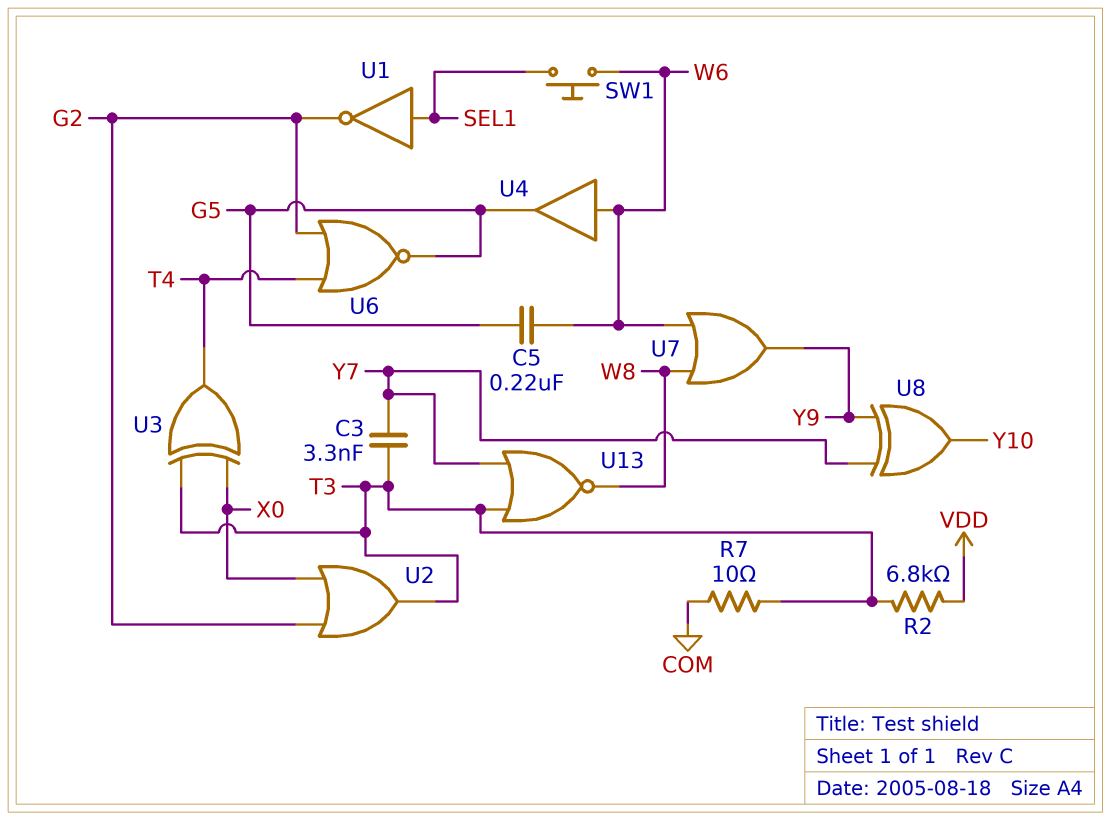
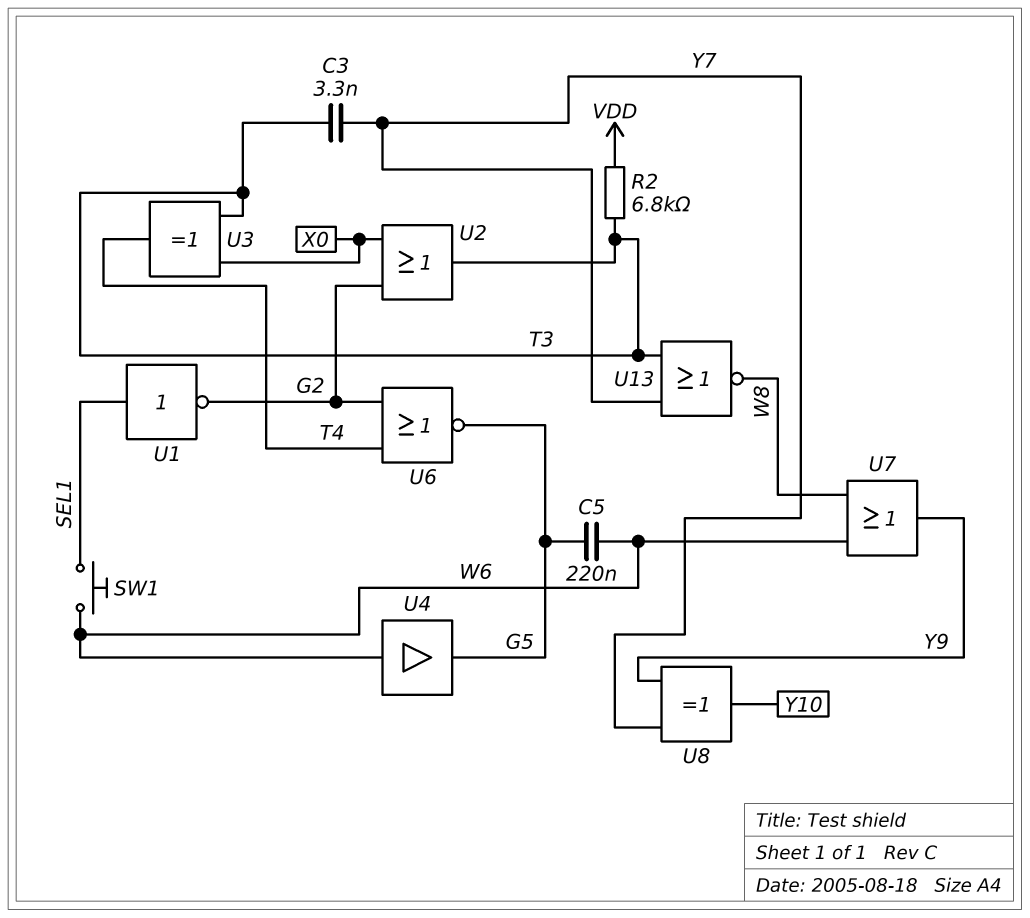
R7: 10 (COM, T3) -> none

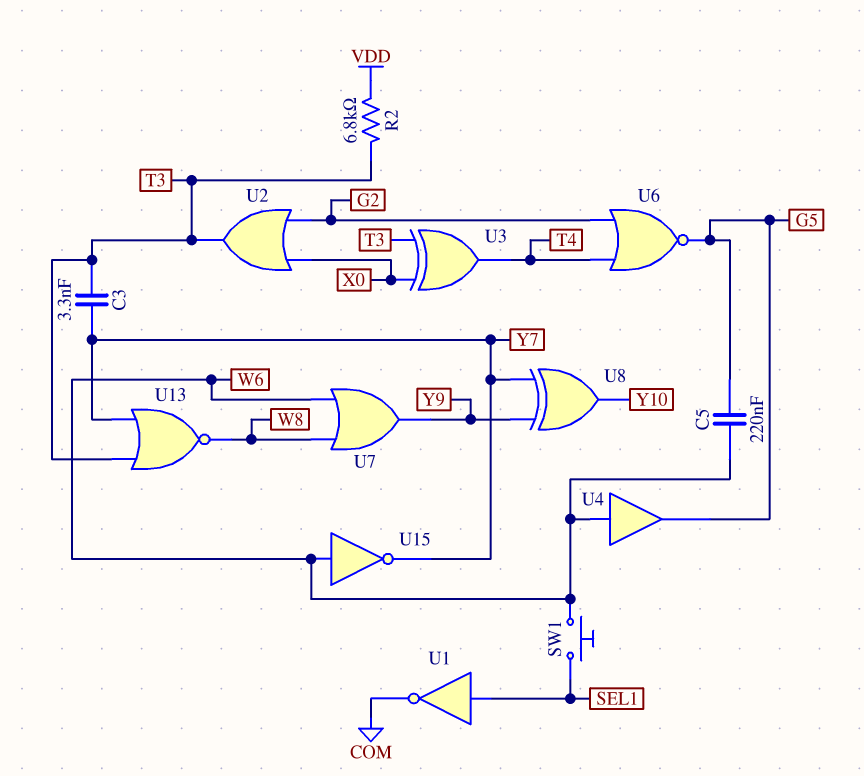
U1: NOT (in SEL1, out G2) -> NOT (in SEL1, out COM)
U15: none -> NOT (in W6, out Y7)

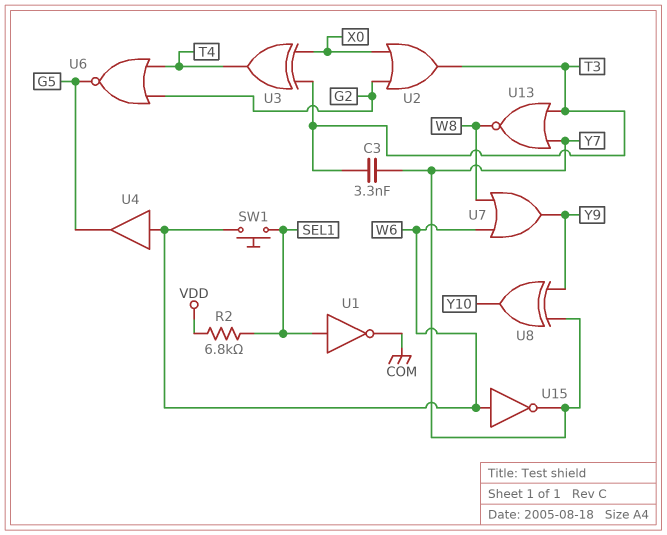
C5: 220nF (G5, W6) -> none
R2: 6.8k (T3, VDD) -> 6.8k (SEL1, VDD)

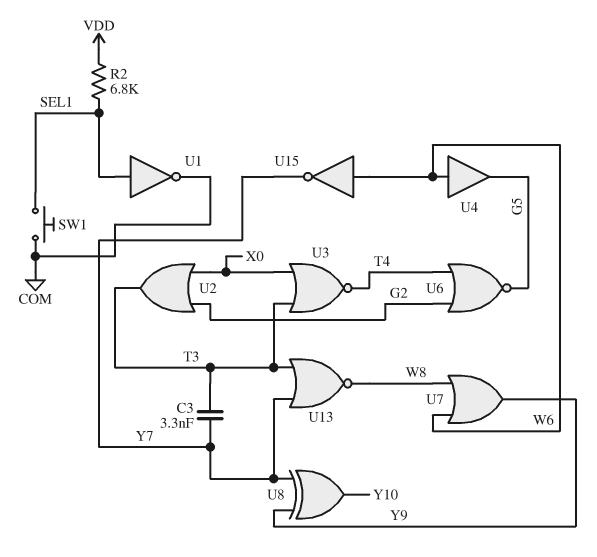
SW1: button (SEL1, W6) -> button (COM, SEL1)
U3: XOR (in T3, in X0, out T4) -> NOR (in T3, in X0, out T4)

